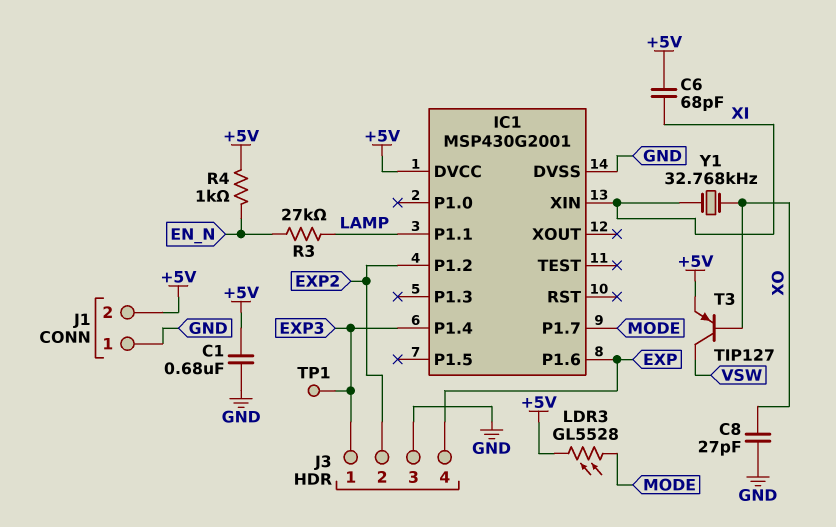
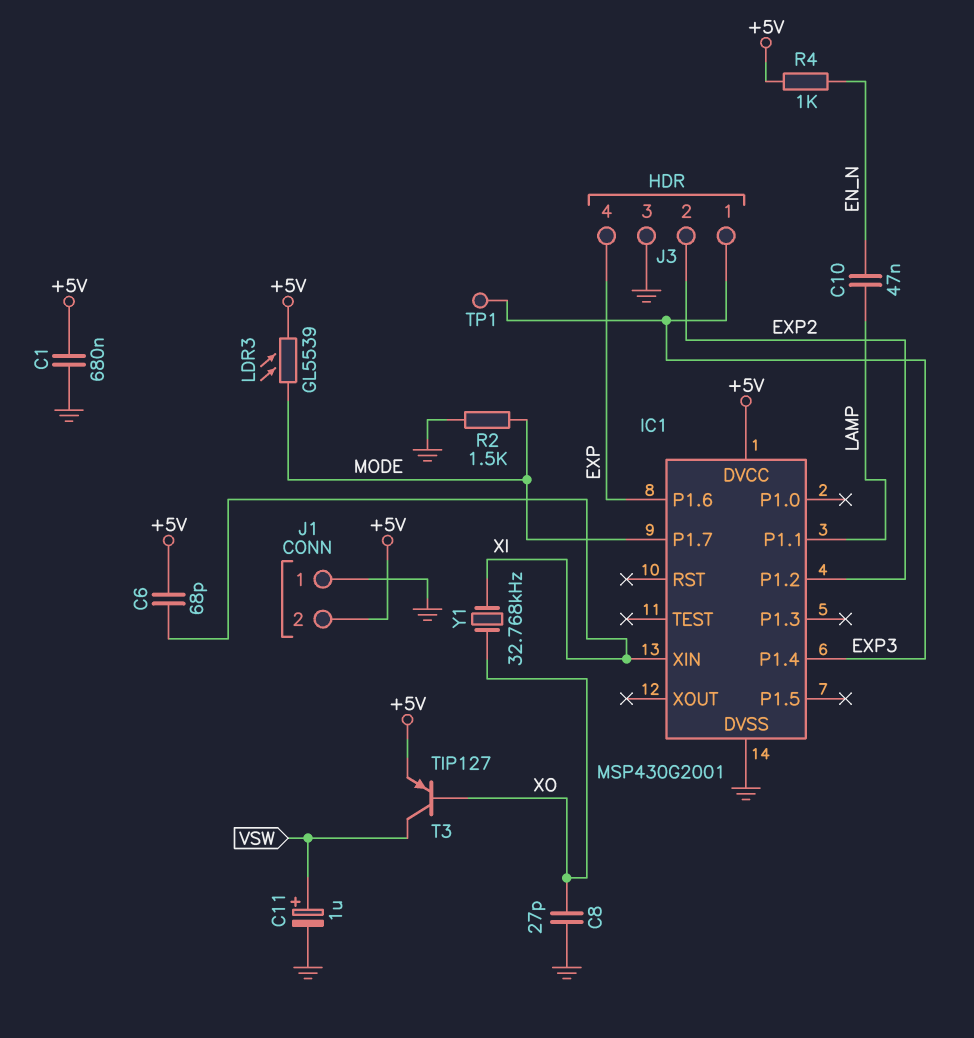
C10: none -> 47nF (EN_N, LAMP)
C11: none -> 1uF (plus VSW, minus GND)
LDR3: GL5528 (+5V, MODE) -> GL5539 (+5V, MODE)
R2: none -> 1.5k (GND, MODE)
R3: 27k (EN_N, LAMP) -> none

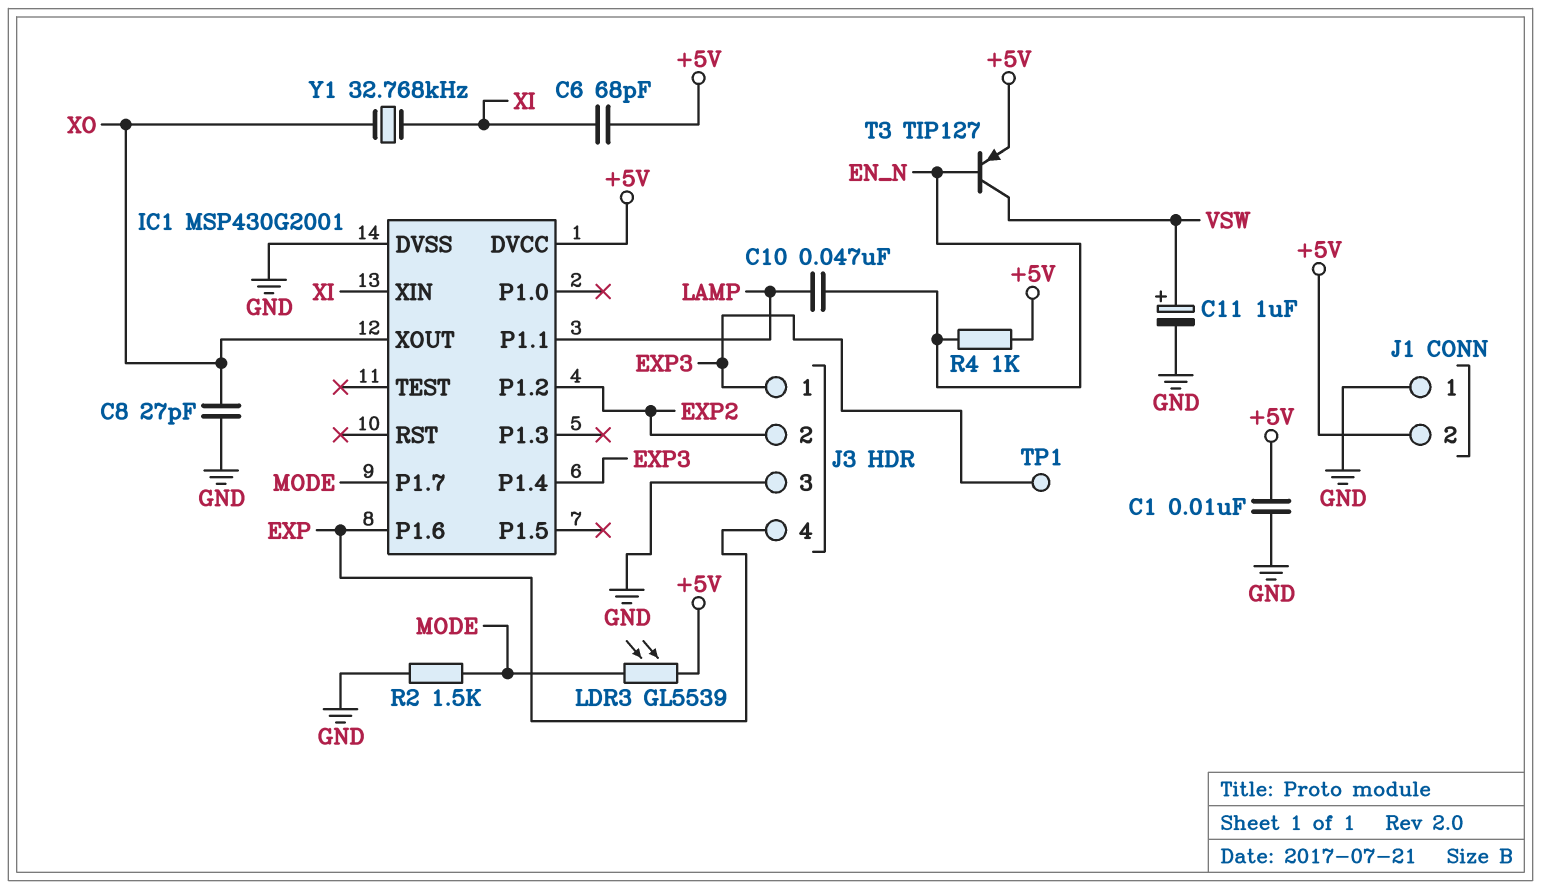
C1: 680nF (+5V, GND) -> 10nF (+5V, GND)
IC1 pin XOUT: none -> XO
T3: PNP TIP127 (B XO, C VSW, E +5V) -> PNP TIP127 (B EN_N, C VSW, E +5V)

